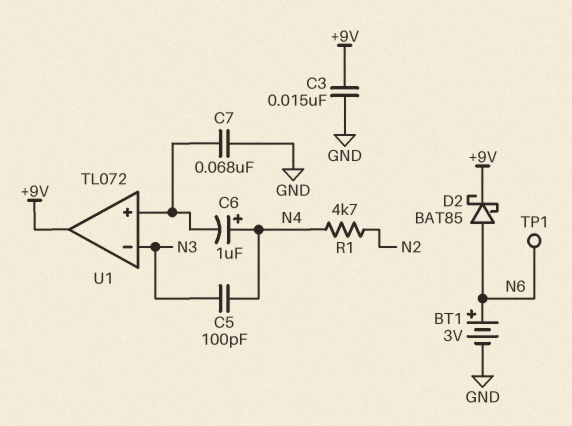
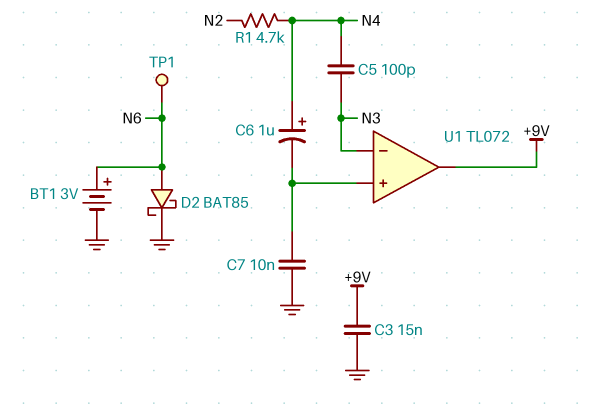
C7: 68nF (GND, U1/in+) -> 10nF (GND, U1/in+)
D2: schottky BAT85 (A N6, K +9V) -> schottky BAT85 (A N6, K GND)

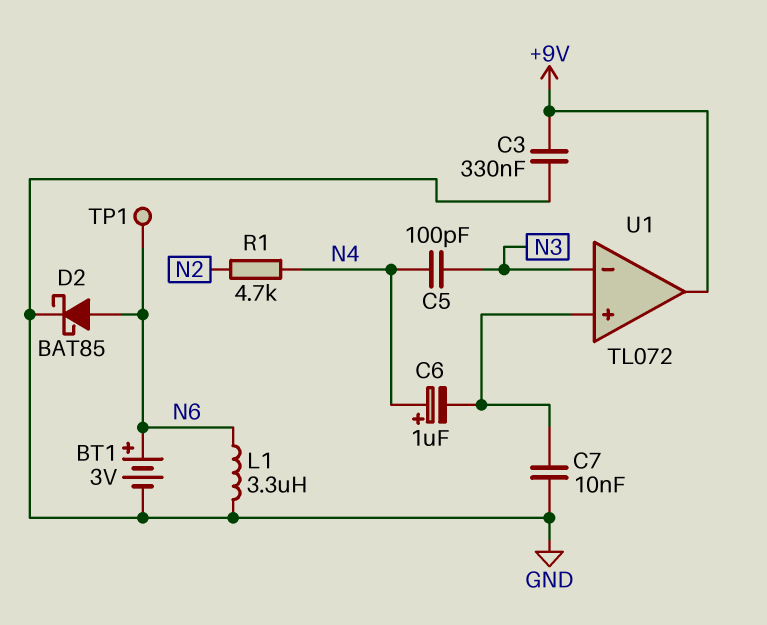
C3: 15nF (+9V, GND) -> 330nF (+9V, GND)
L1: none -> 3.3uH (GND, N6)

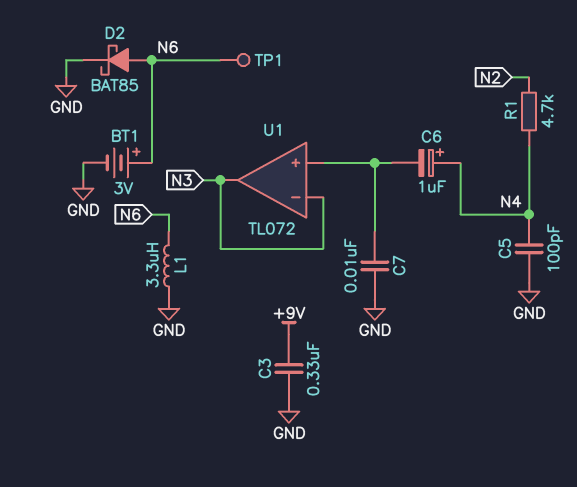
C5: 100pF (N3, N4) -> 100pF (GND, N4)
U1 pin out: +9V -> N3

